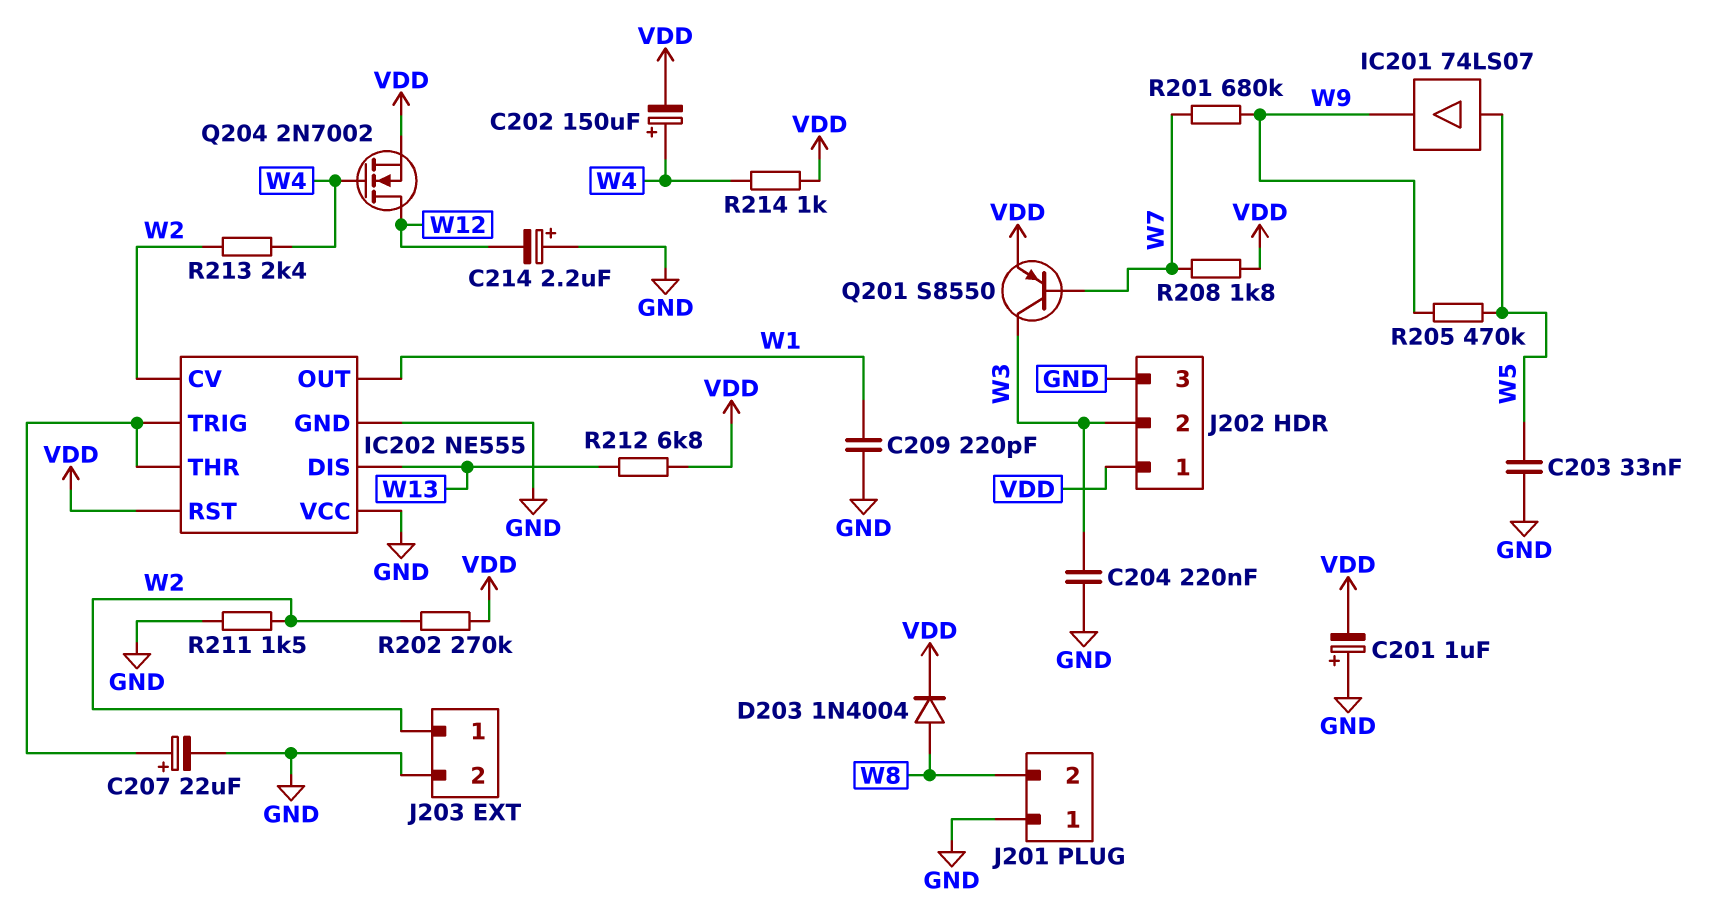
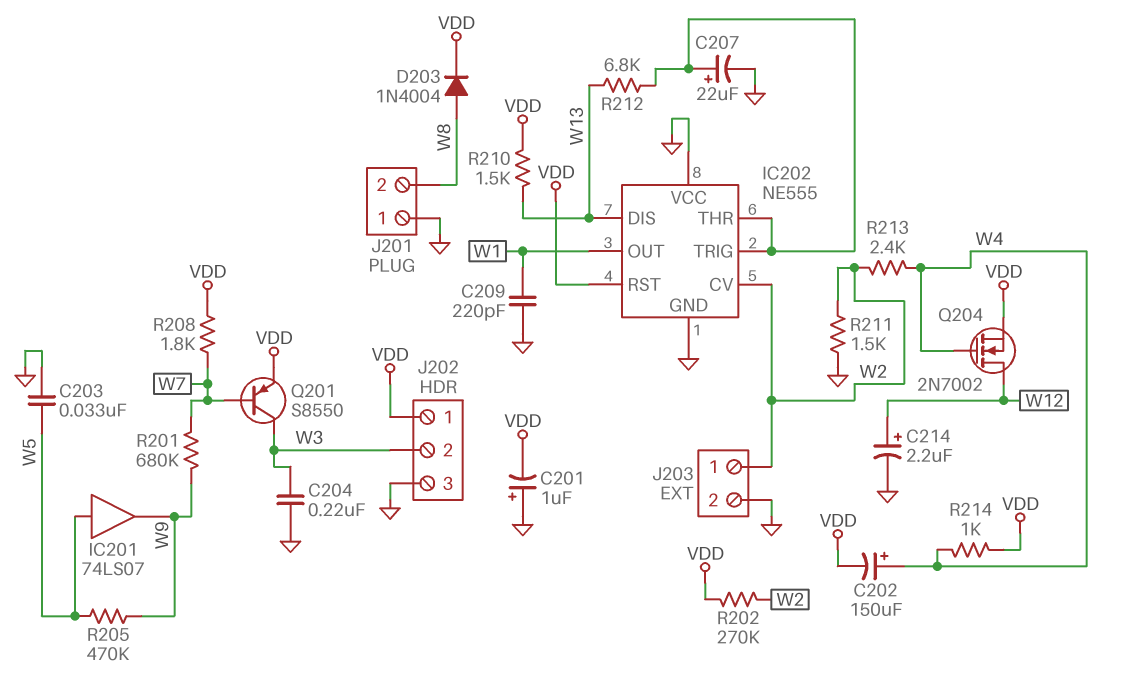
C214: 2.2uF (plus GND, minus W12) -> 2.2uF (plus W12, minus GND)
R210: none -> 1.5k (VDD, W13)
R212: 6.8k (VDD, W13) -> 6.8k (IC202/THR, W13)

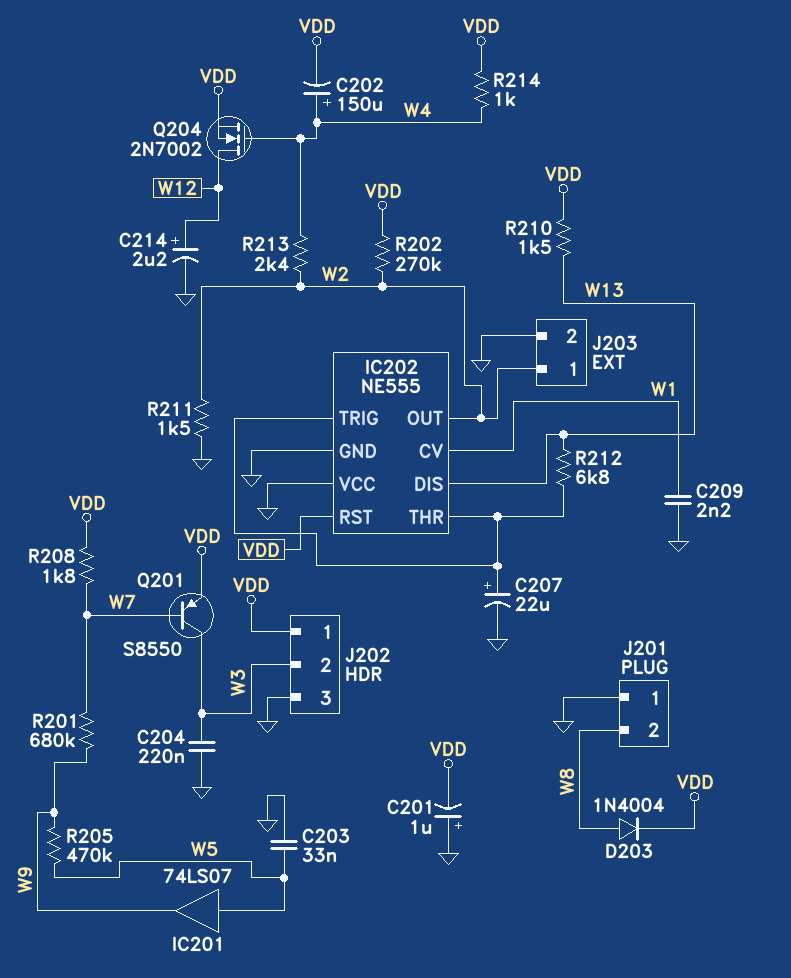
C209: 220pF (GND, W1) -> 2.2nF (GND, W1)
IC202 pin CV: W2 -> W1
IC202 pin OUT: W1 -> W2

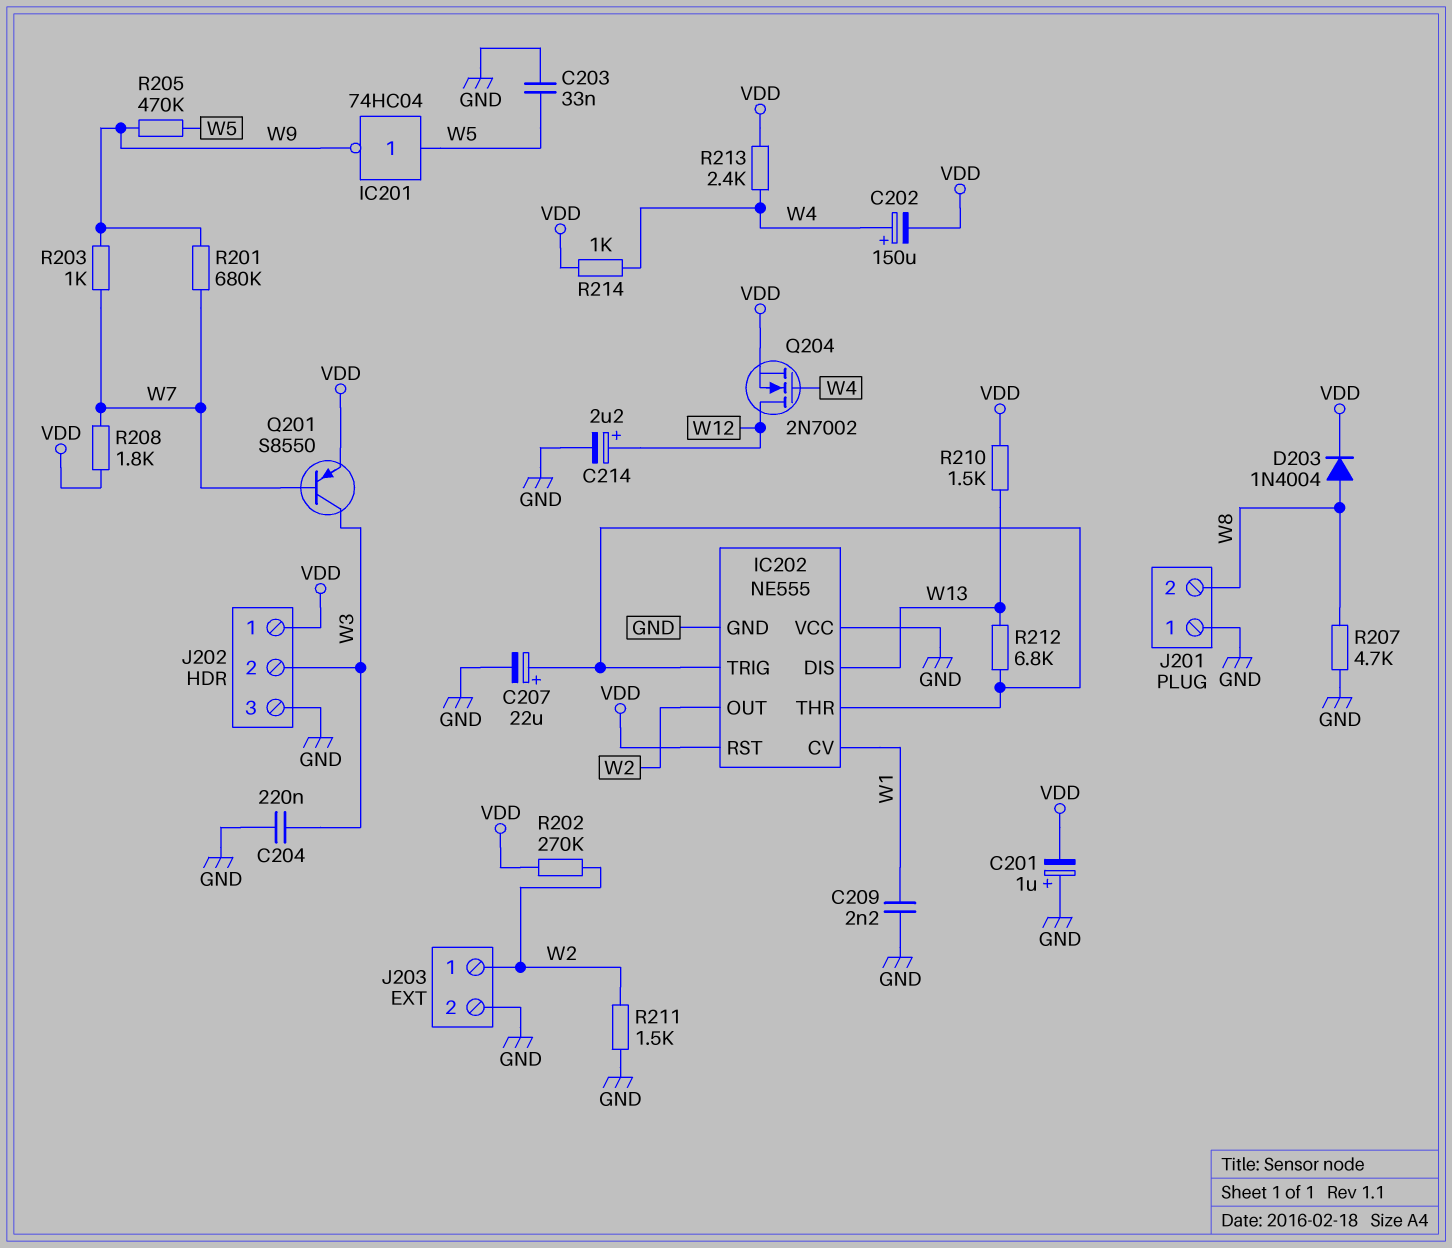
IC201: buffer 74LS07 (in W5, out W9) -> NOT 74HC04 (in W5, out W9)
R203: none -> 1k (W7, W9)
R207: none -> 4.7k (GND, W8)
R213: 2.4k (W2, W4) -> 2.4k (VDD, W4)

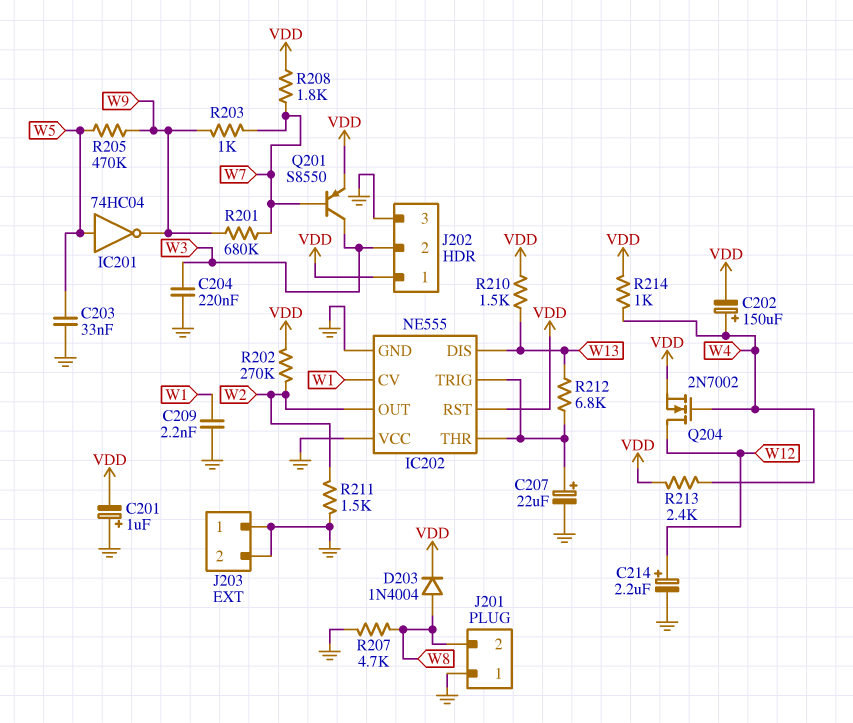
J203 pin 1: W2 -> GND

